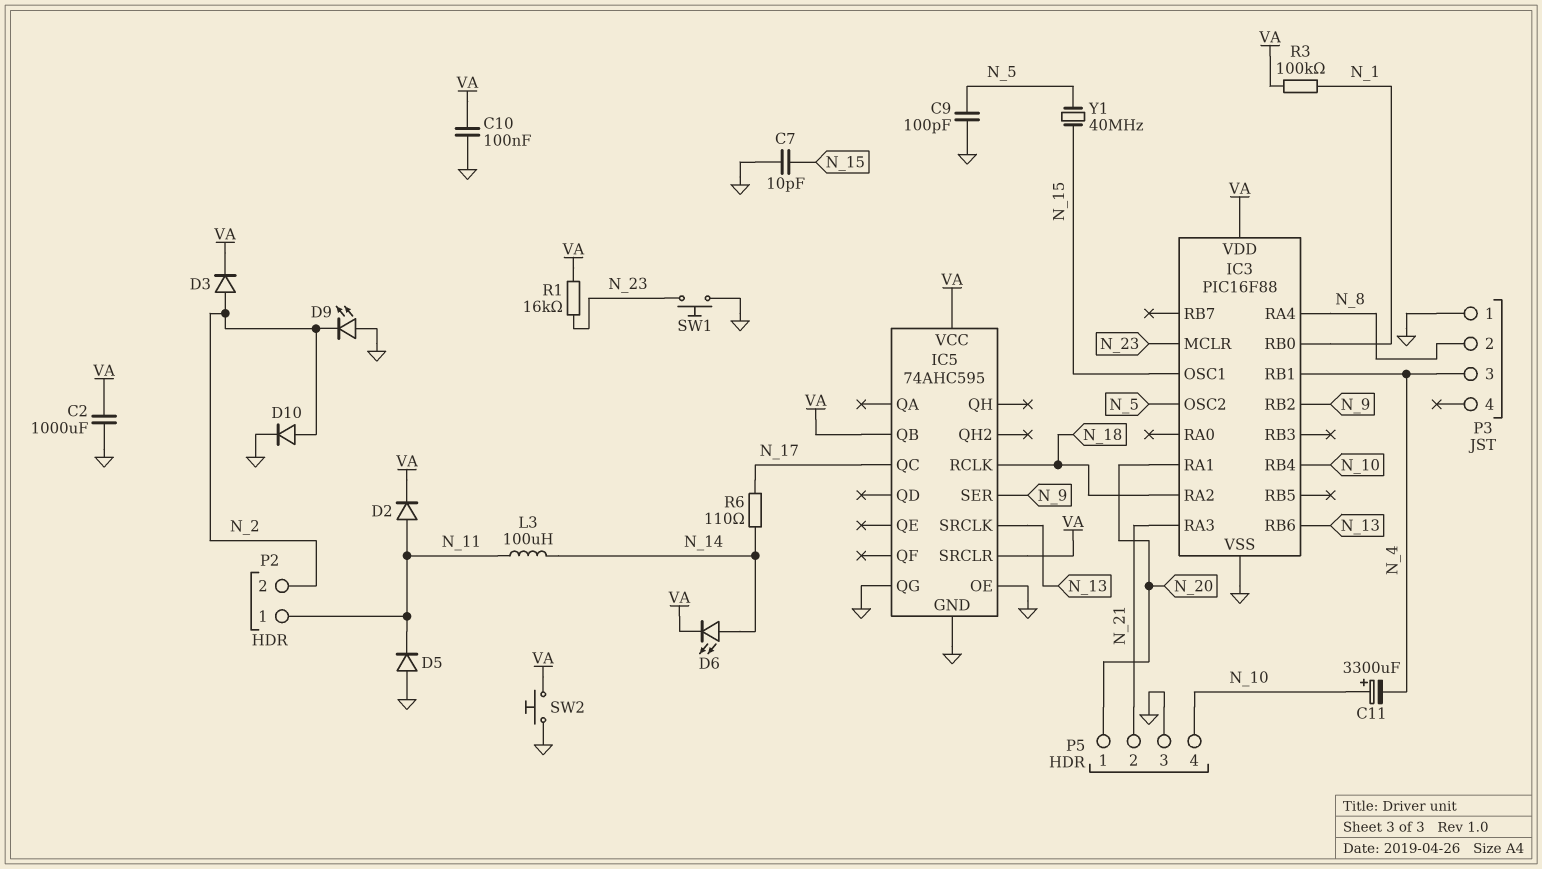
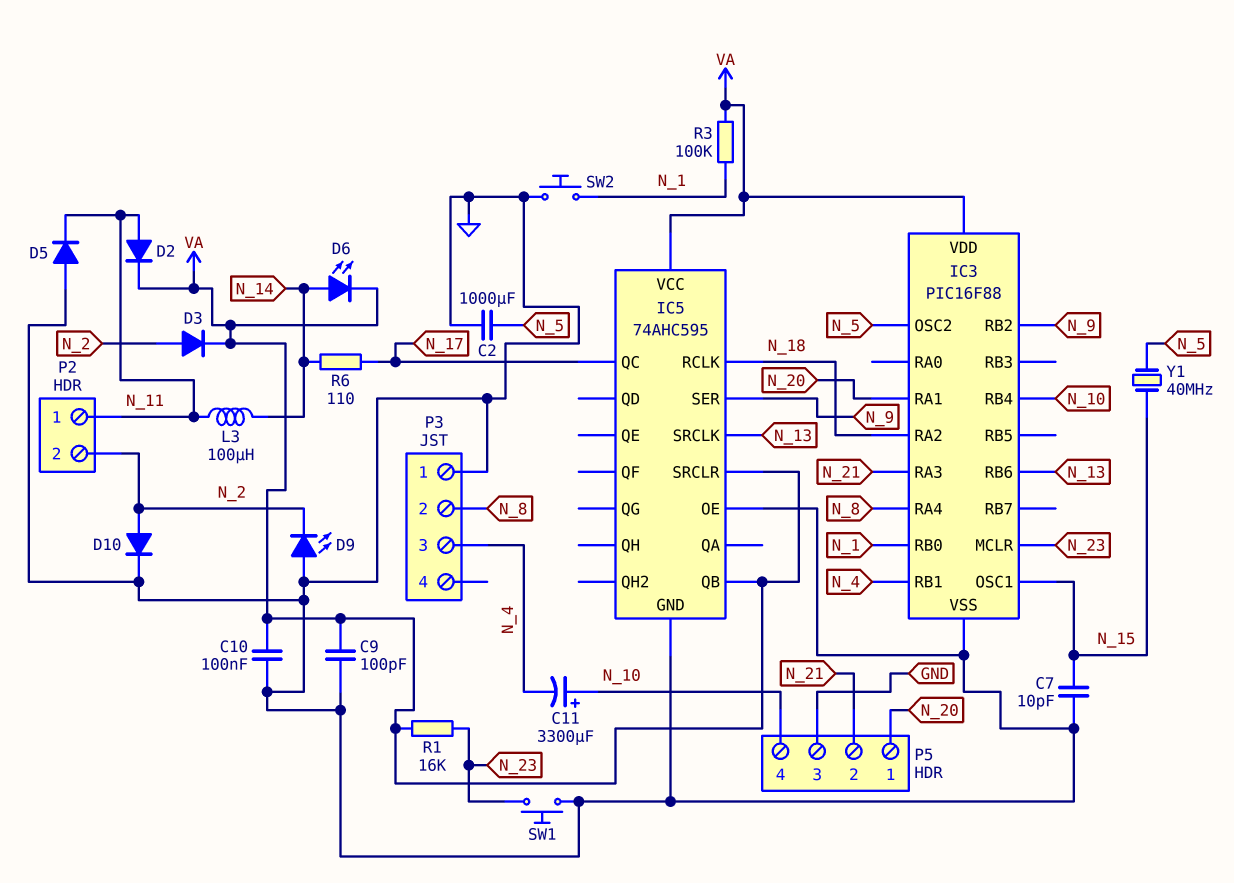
C2: 1000uF (GND, VA) -> 1000uF (GND, N_5)
C9: 100pF (GND, N_5) -> 100pF (GND, VA)
IC5 pin QG: GND -> none
SW2: button (GND, VA) -> button (GND, N_1)

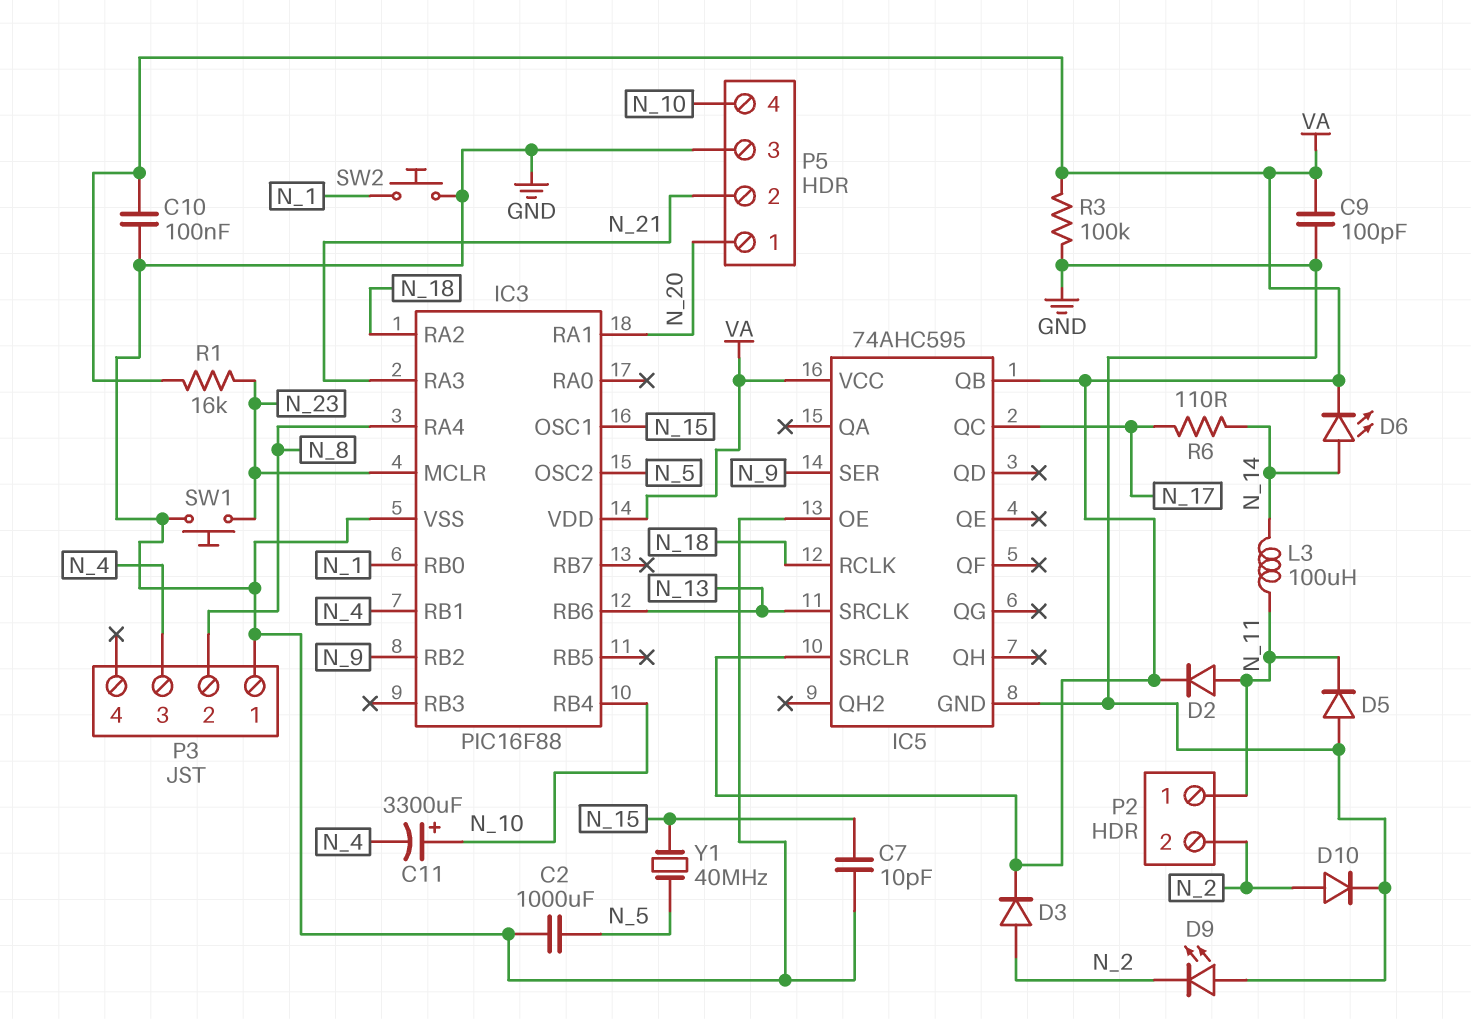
R3: 100k (N_1, VA) -> 100k (GND, VA)

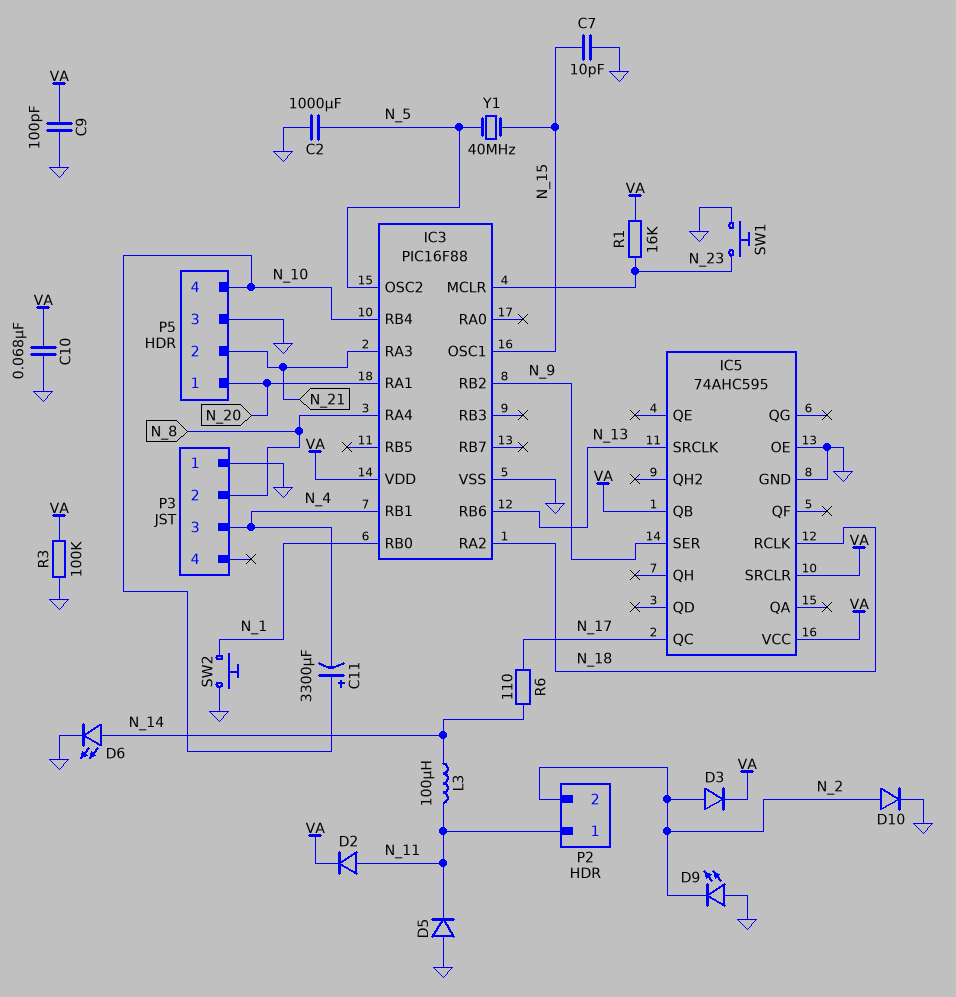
C10: 100nF (GND, VA) -> 68nF (GND, VA)
D6: LED (A N_14, K VA) -> LED (A N_14, K GND)

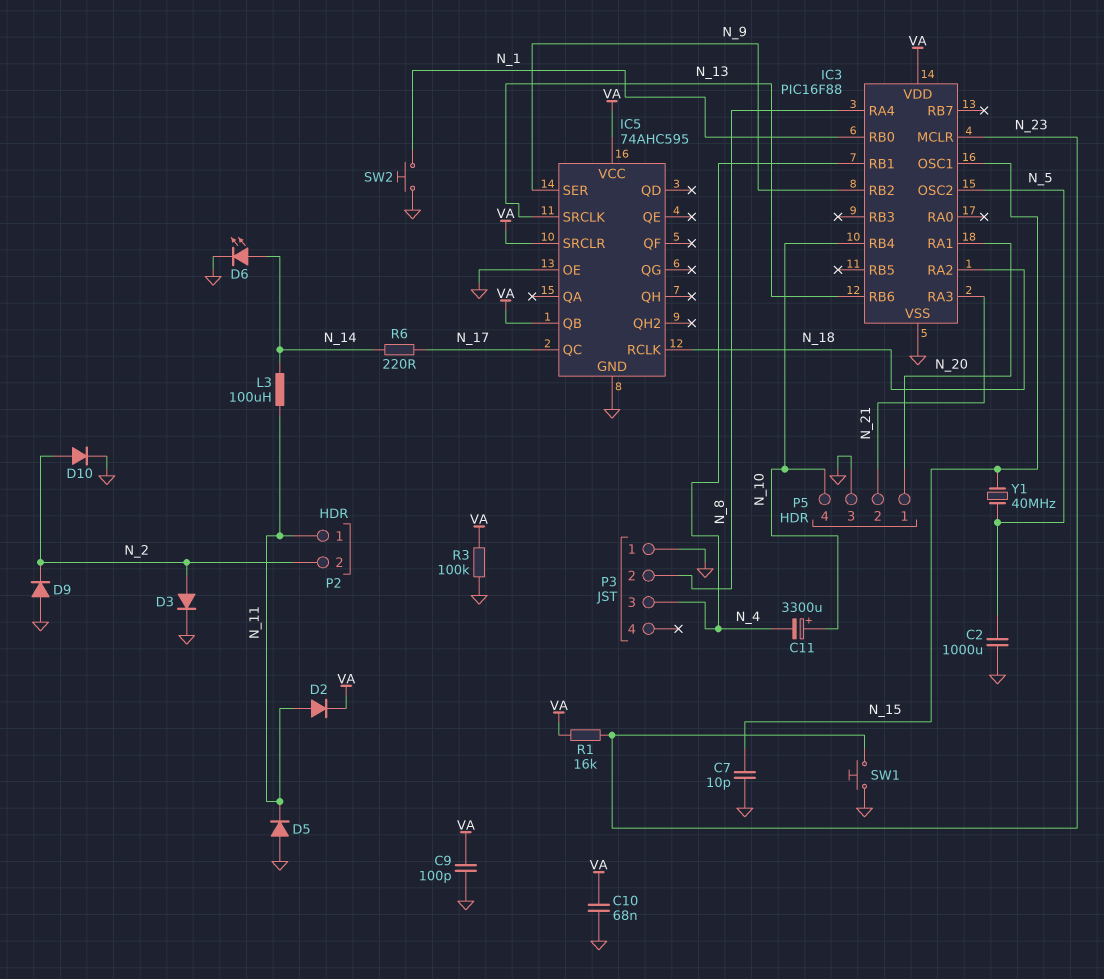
D3: diode (A N_2, K VA) -> diode (A N_2, K GND)
D9: LED (A GND, K N_2) -> diode (A GND, K N_2)
R6: 110 (N_14, N_17) -> 220 (N_14, N_17)

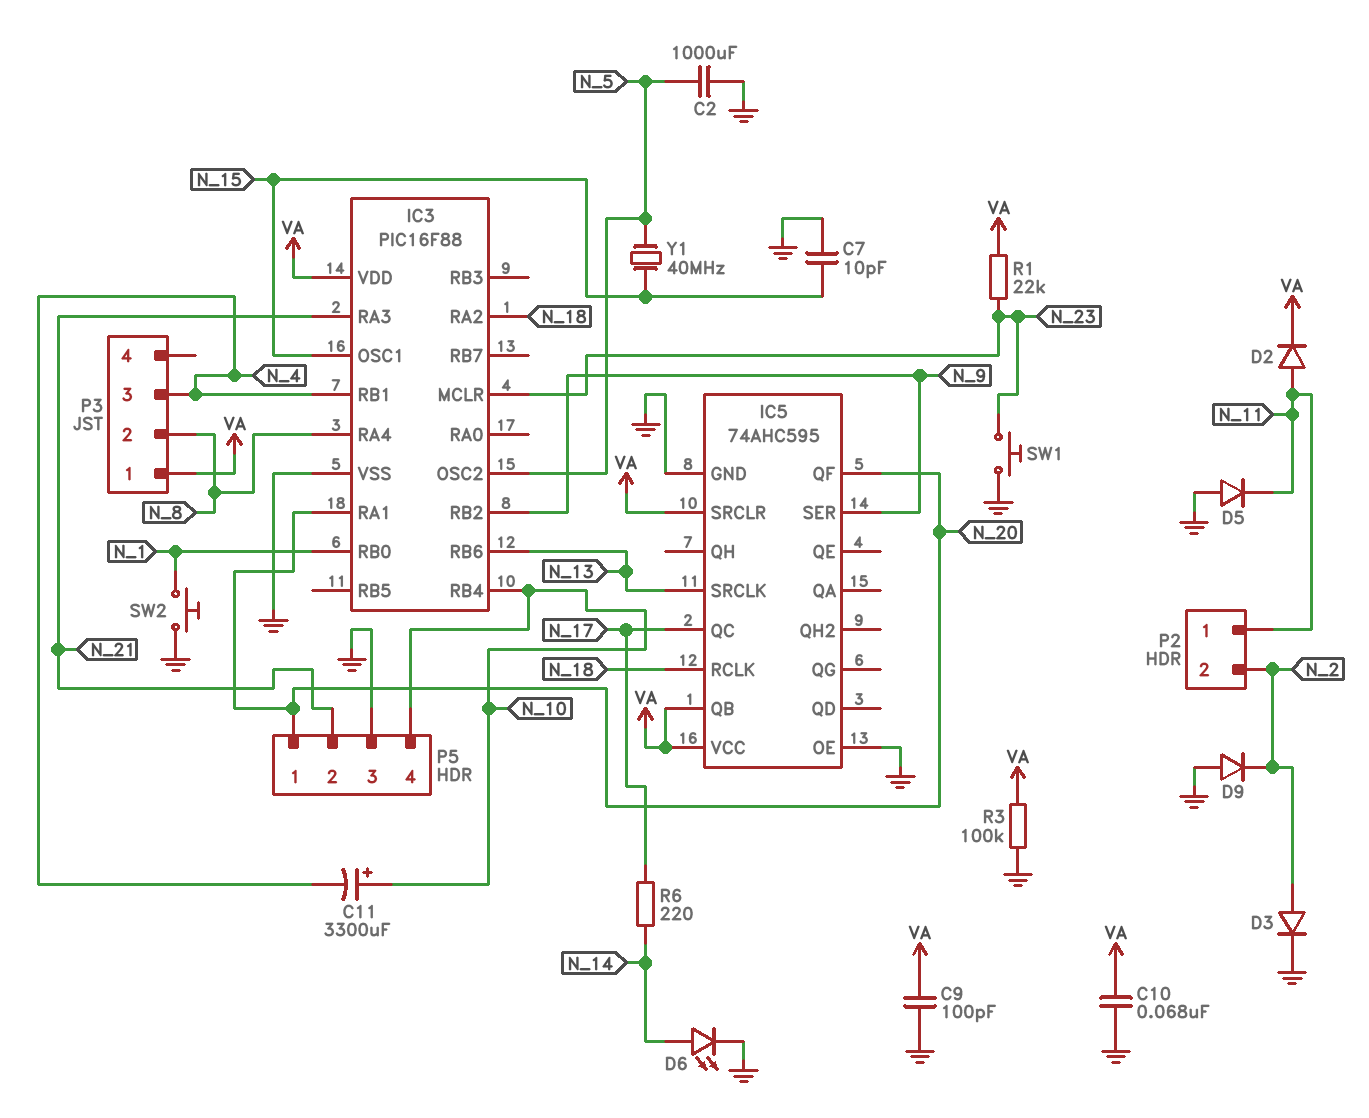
D10: diode (A N_2, K GND) -> none
IC5 pin QF: none -> N_20
L3: 100uH (N_11, N_14) -> none
P3 pin 1: GND -> VA
R1: 16k (N_23, VA) -> 22k (N_23, VA)

